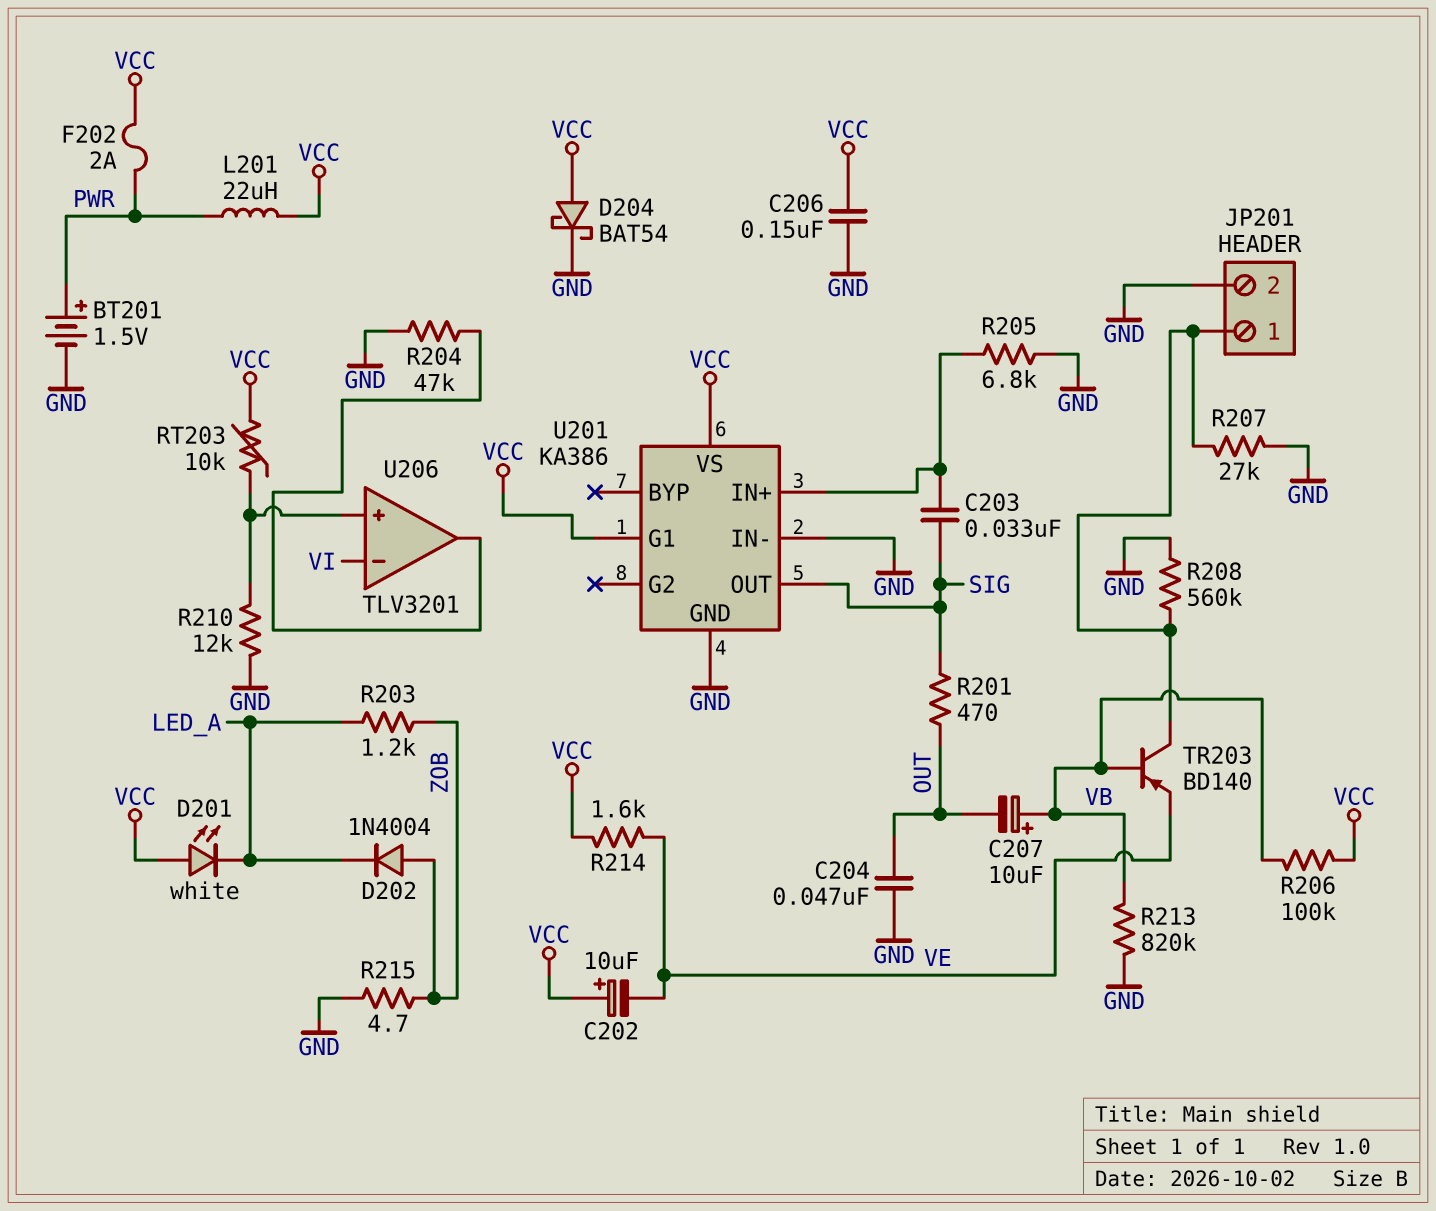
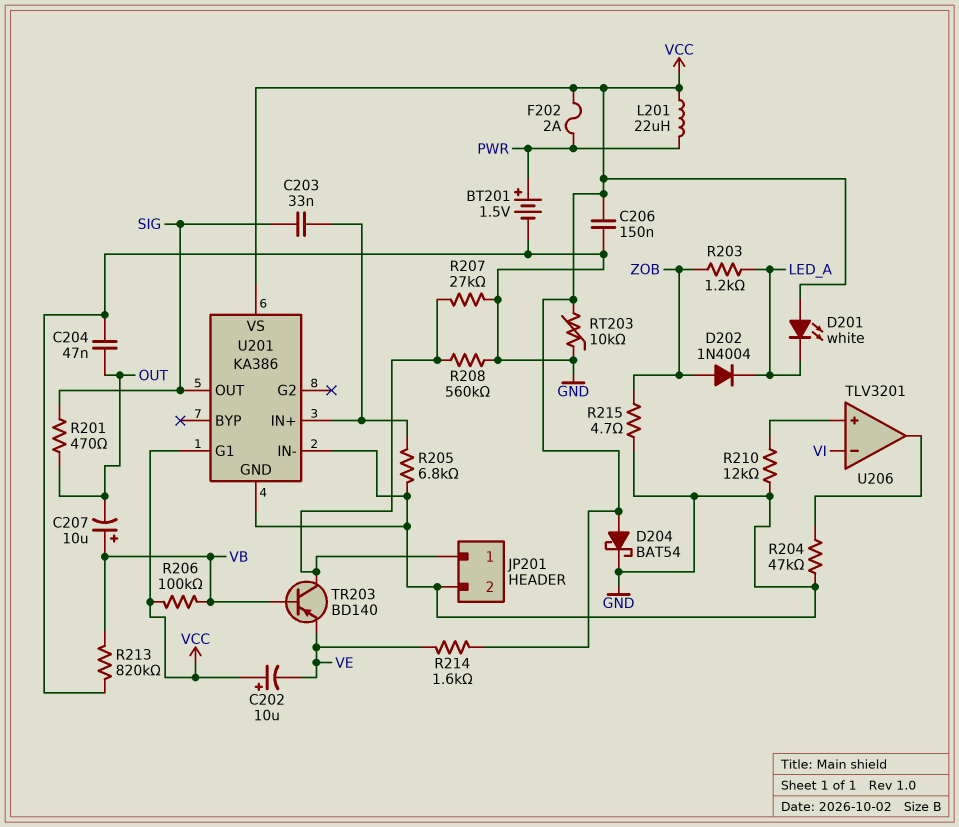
RT203: 10k (U206/in+, VCC) -> 10k (GND, VCC)

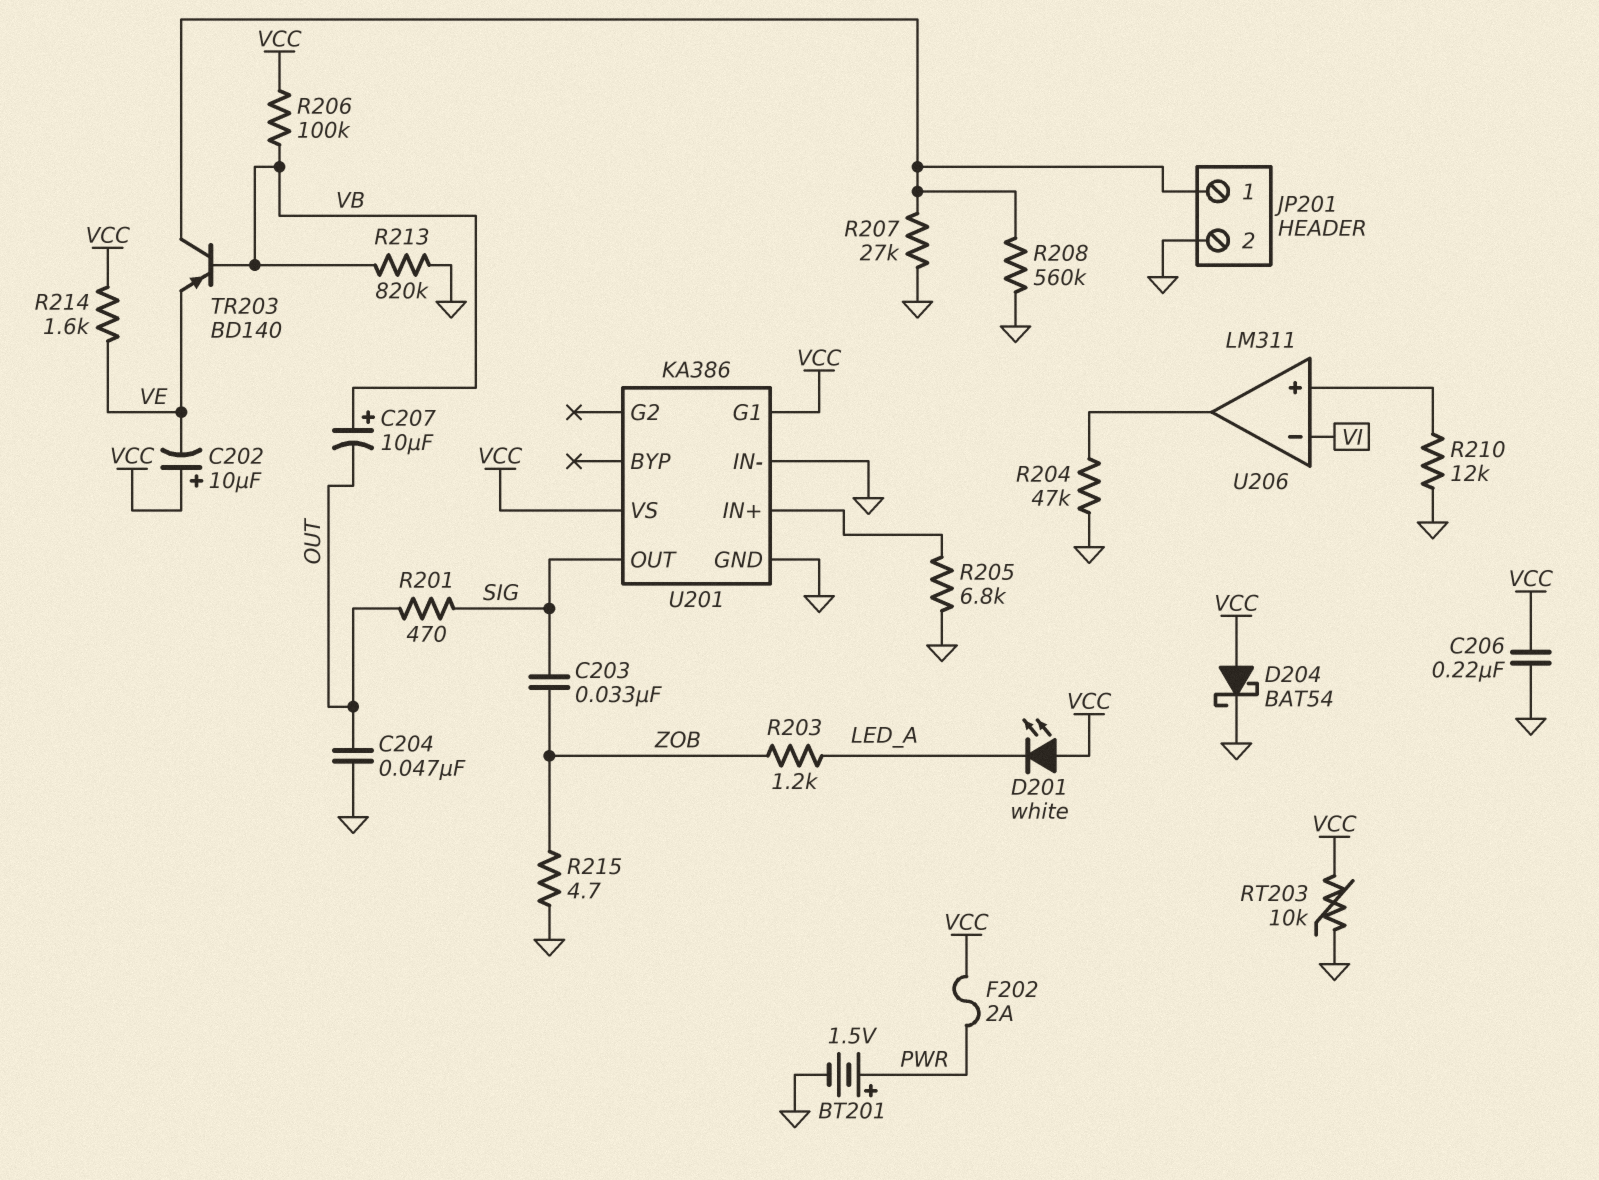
C203: 33nF (SIG, U201/IN+) -> 33nF (SIG, ZOB)
C206: 150nF (GND, VCC) -> 220nF (GND, VCC)
D202: diode 1N4004 (A ZOB, K LED_A) -> none
L201: 22uH (PWR, VCC) -> none
U206: TLV3201 -> LM311

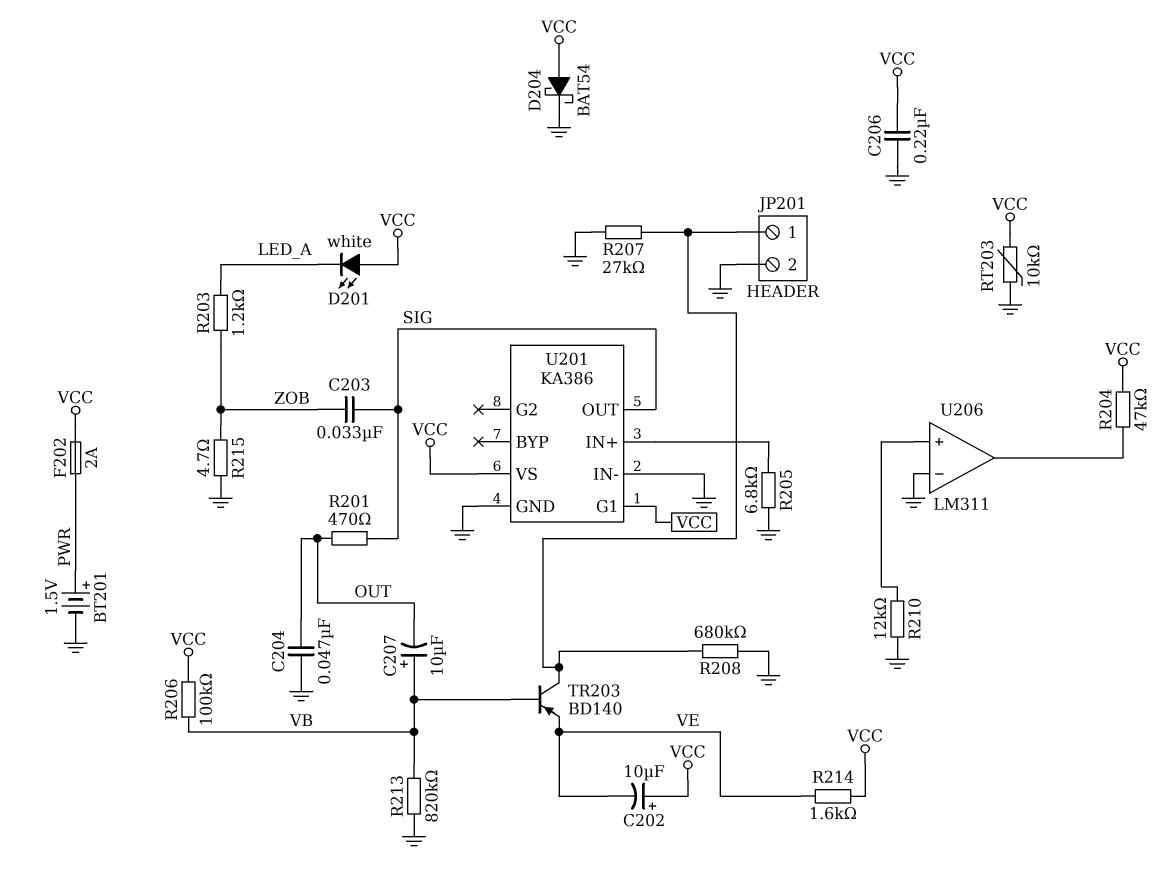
R204: 47k (GND, U206/out) -> 47k (U206/out, VCC)
R208: 560k (GND, JP201/1) -> 680k (GND, JP201/1)
U206 pin in-: VI -> GND

